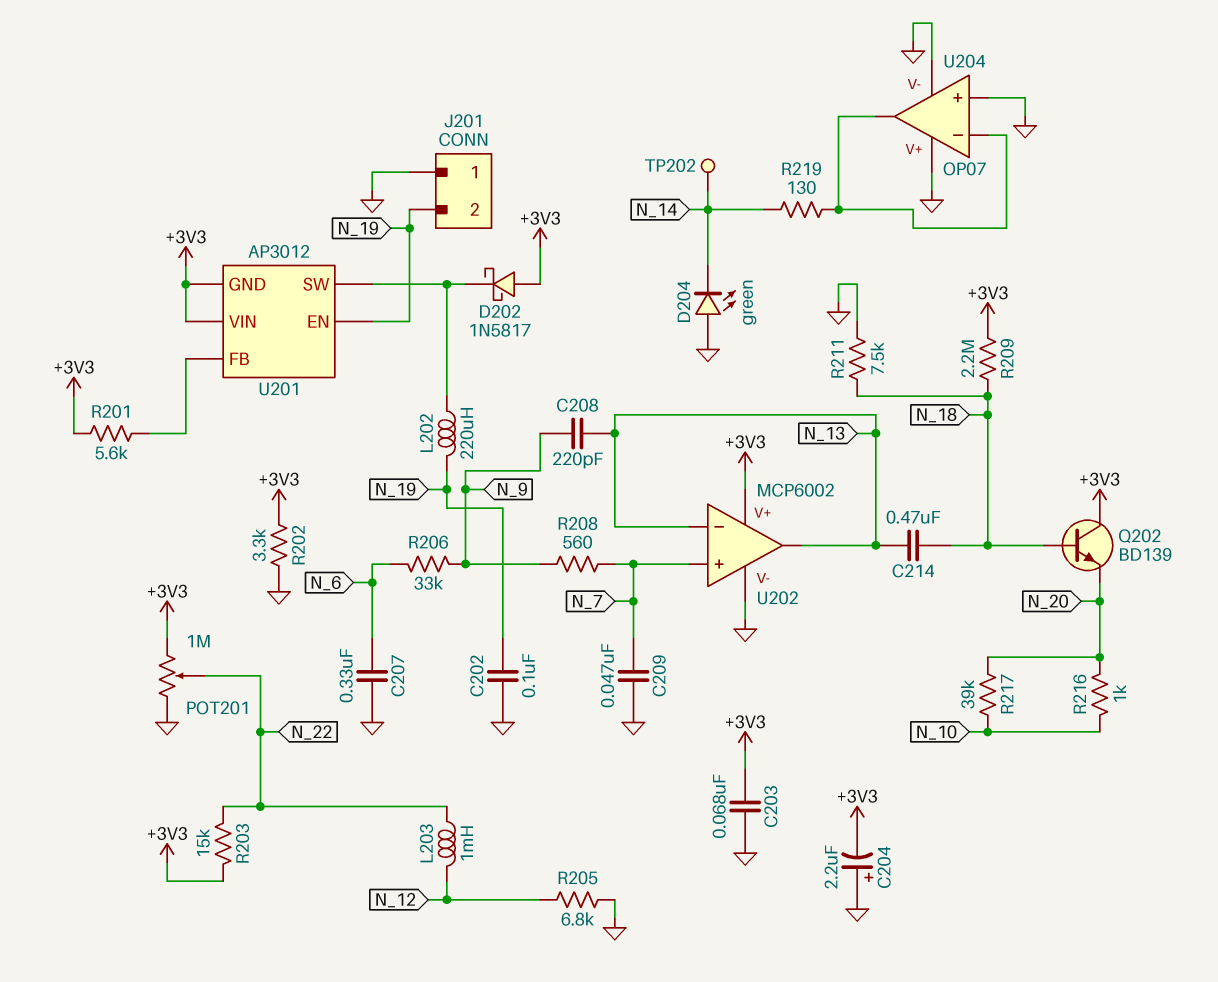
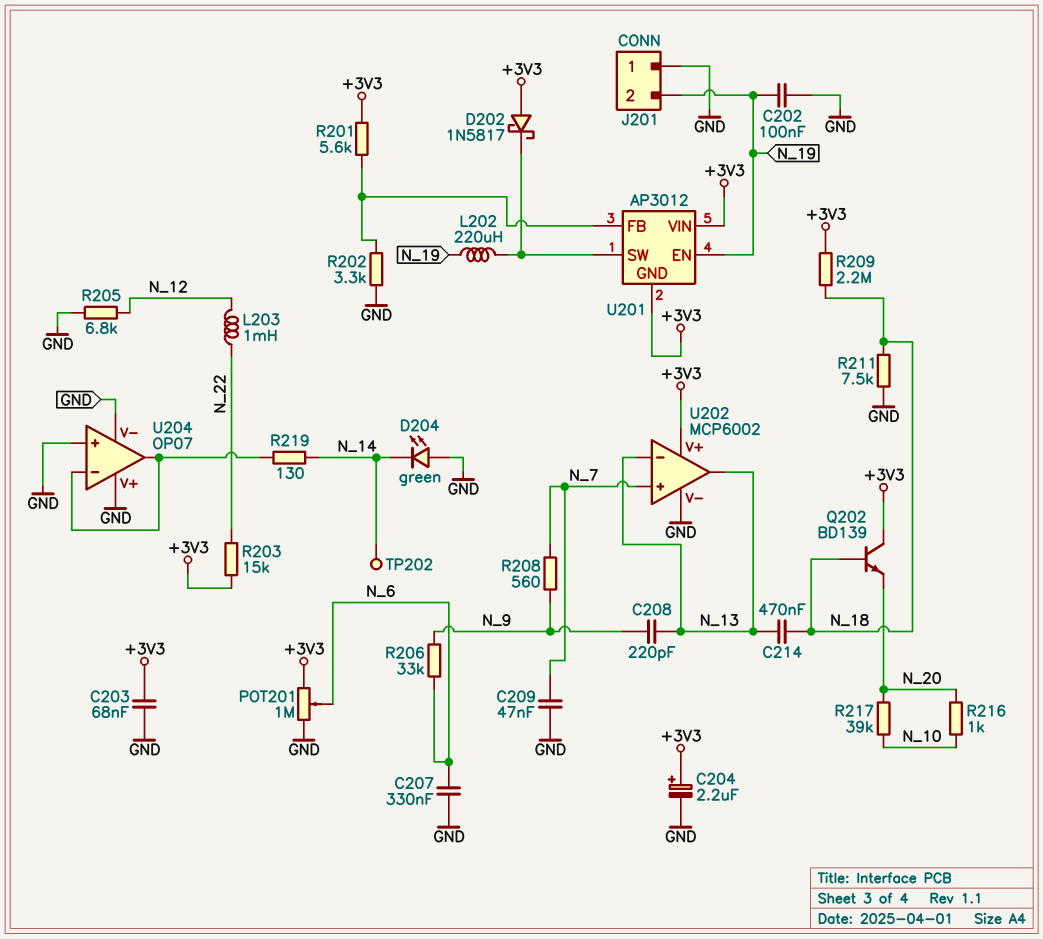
C204: 2.2uF (plus GND, minus +3V3) -> 2.2uF (plus +3V3, minus GND)
POT201: 1M (+3V3, GND, wiper N_22) -> 1M (+3V3, GND, wiper N_6)
R202: 3.3k (+3V3, GND) -> 3.3k (GND, U201/FB)

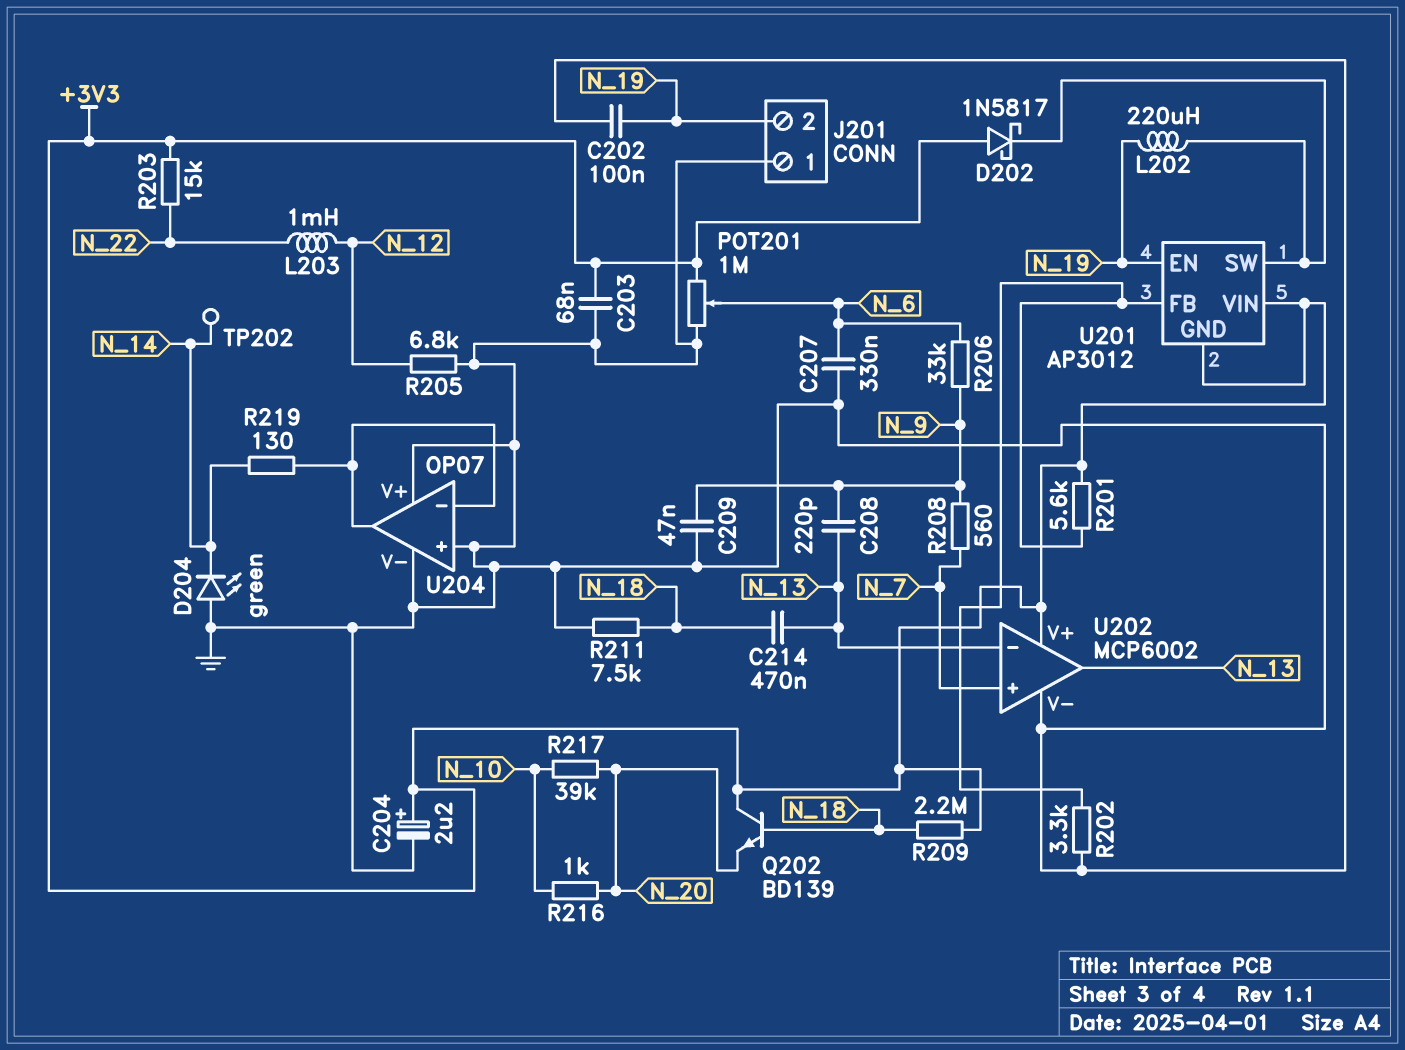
C209: 47nF (GND, N_7) -> 47nF (GND, N_9)

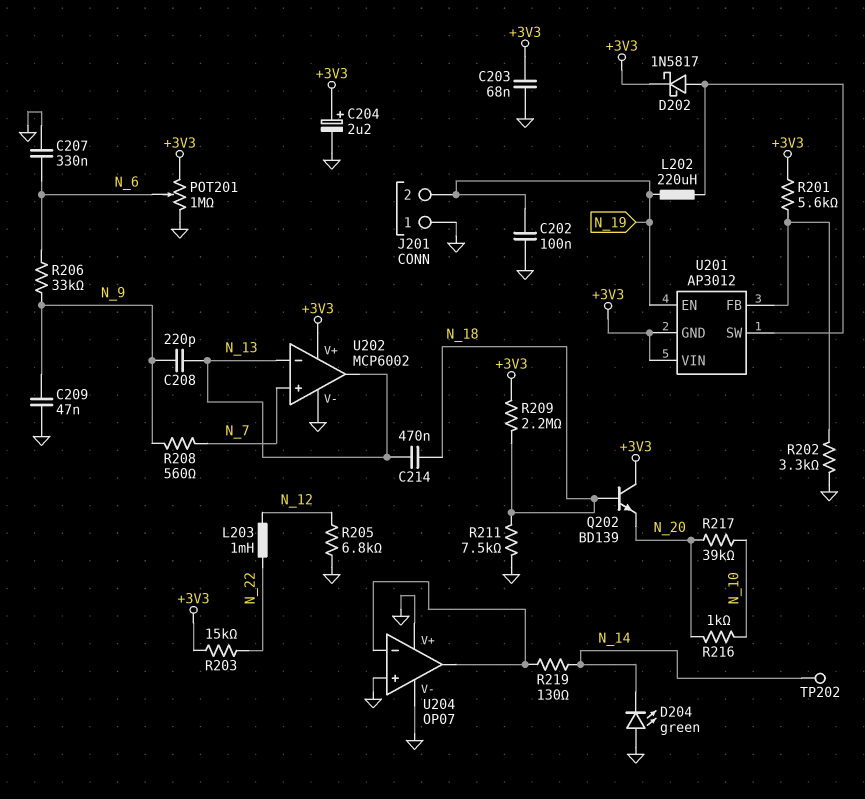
D202: schottky 1N5817 (A +3V3, K U201/SW) -> schottky 1N5817 (A U201/SW, K +3V3)

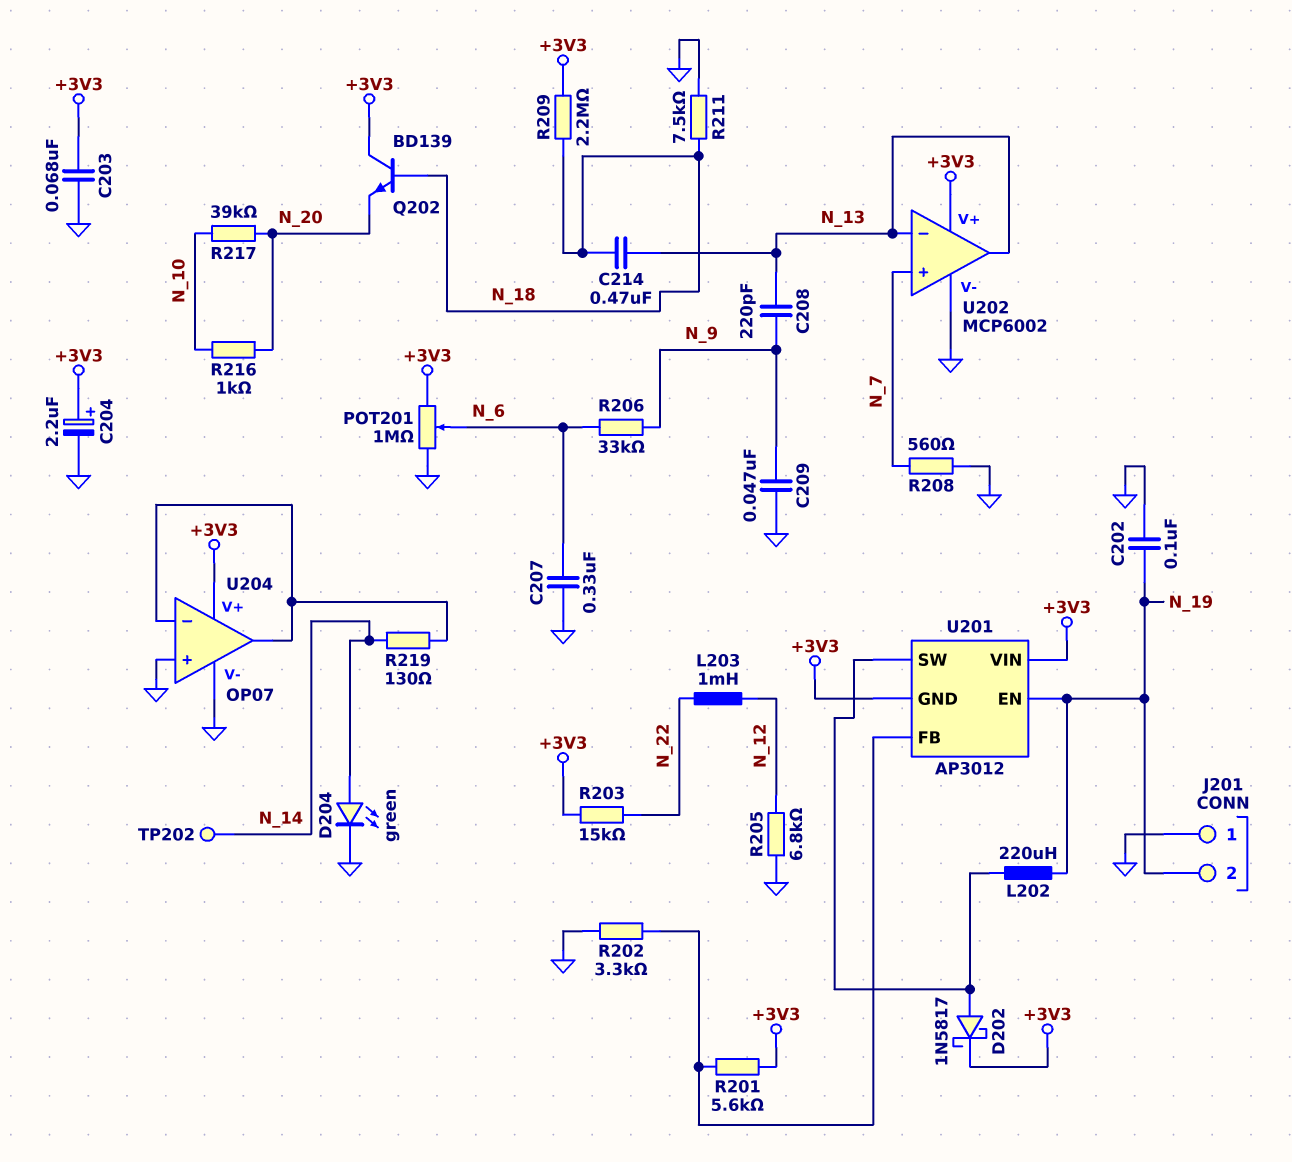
D204: LED green (A GND, K N_14) -> LED green (A N_14, K GND)
R208: 560 (N_7, N_9) -> 560 (GND, N_7)
U204 pin V+: GND -> +3V3

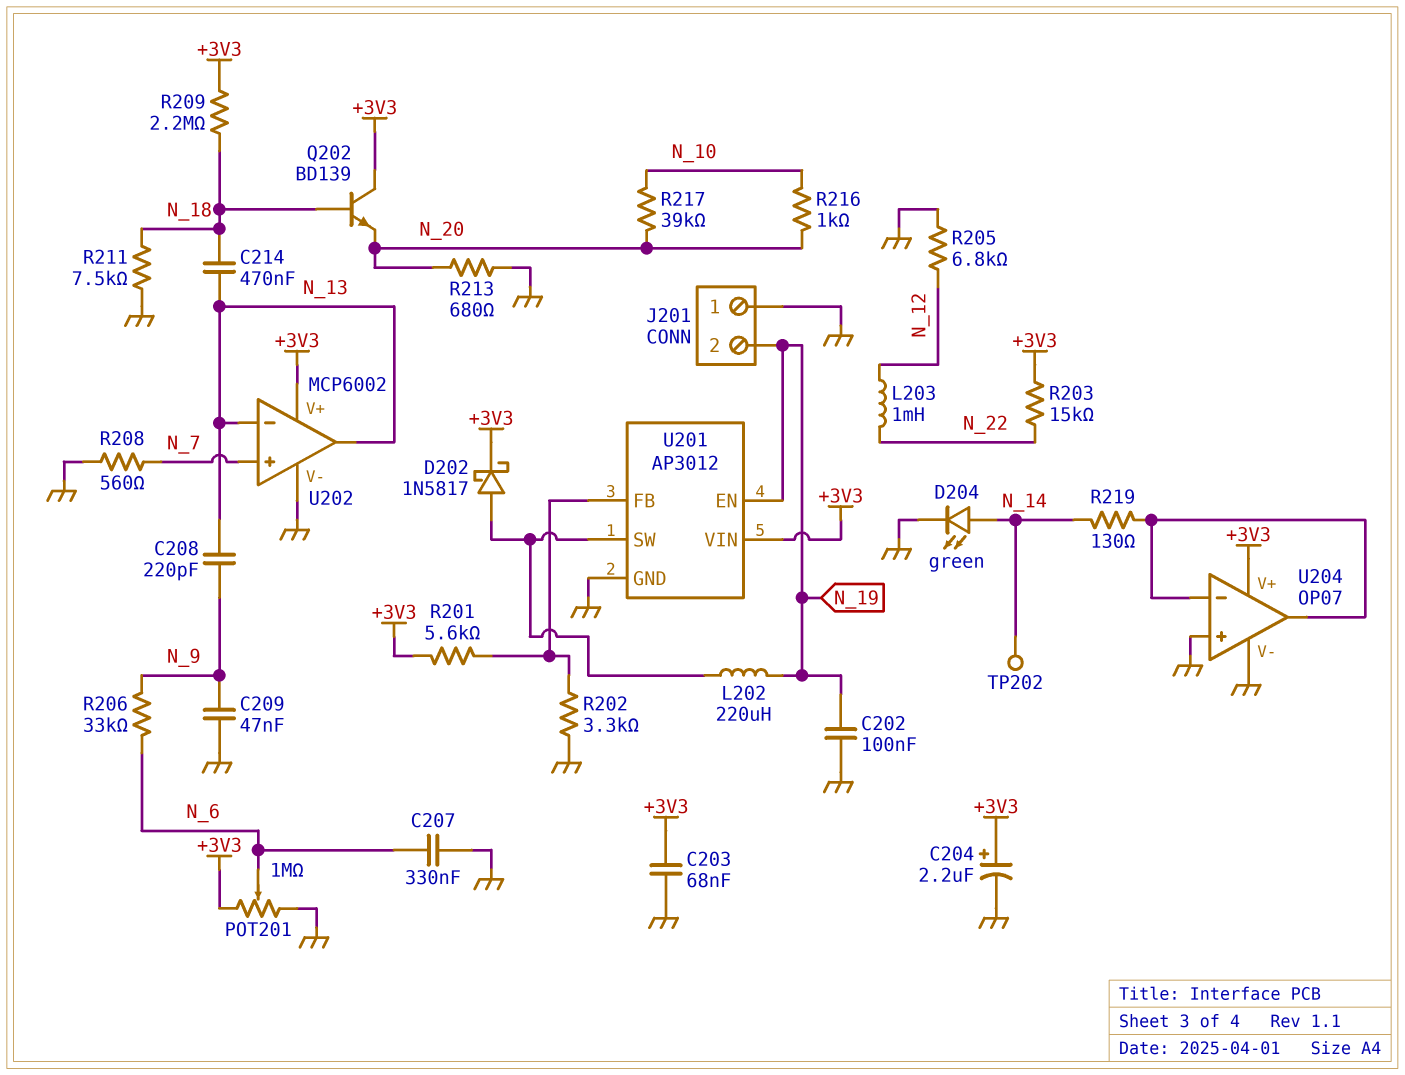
R213: none -> 680 (GND, N_20)
U201 pin GND: +3V3 -> GND

